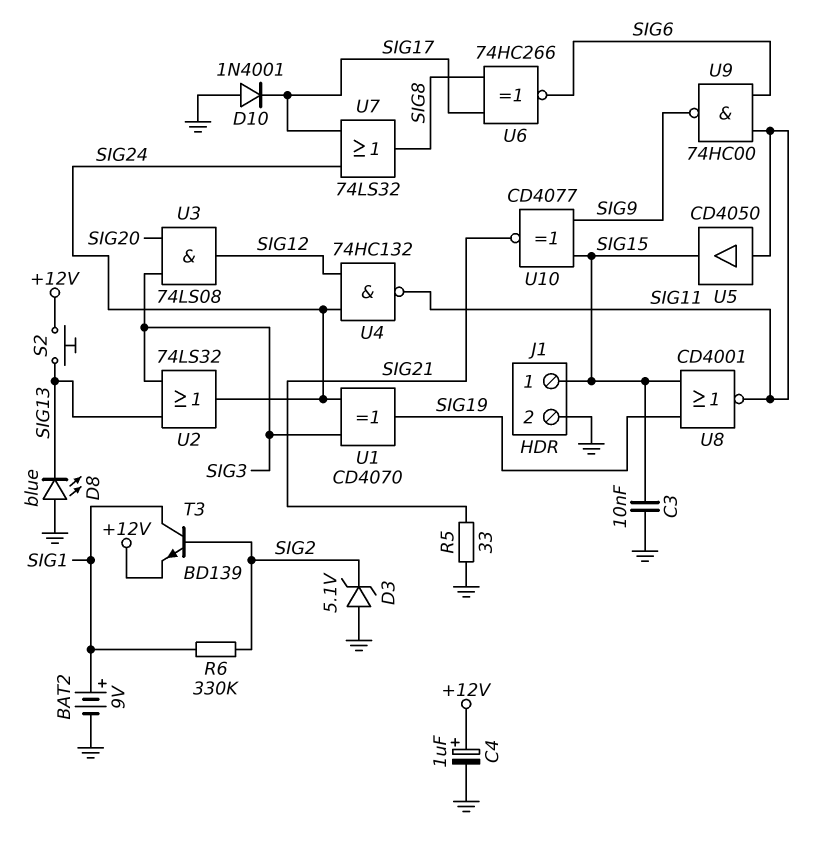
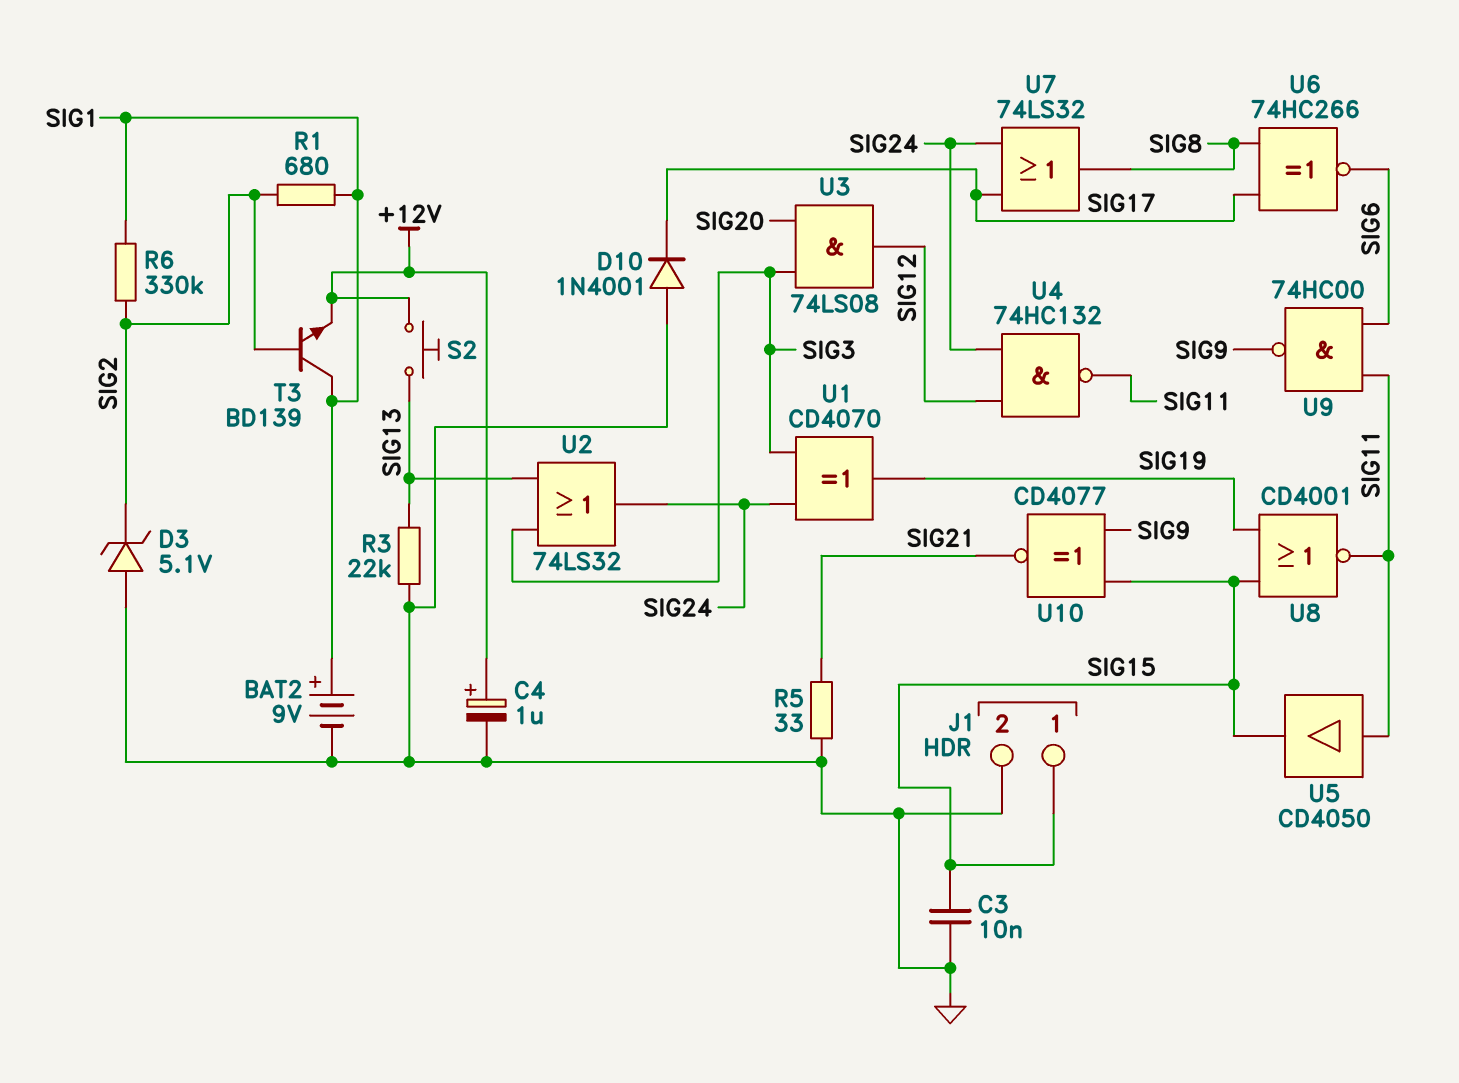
D8: LED blue (A GND, K SIG13) -> none
R1: none -> 680 (SIG1, SIG2)
R3: none -> 22k (GND, SIG13)

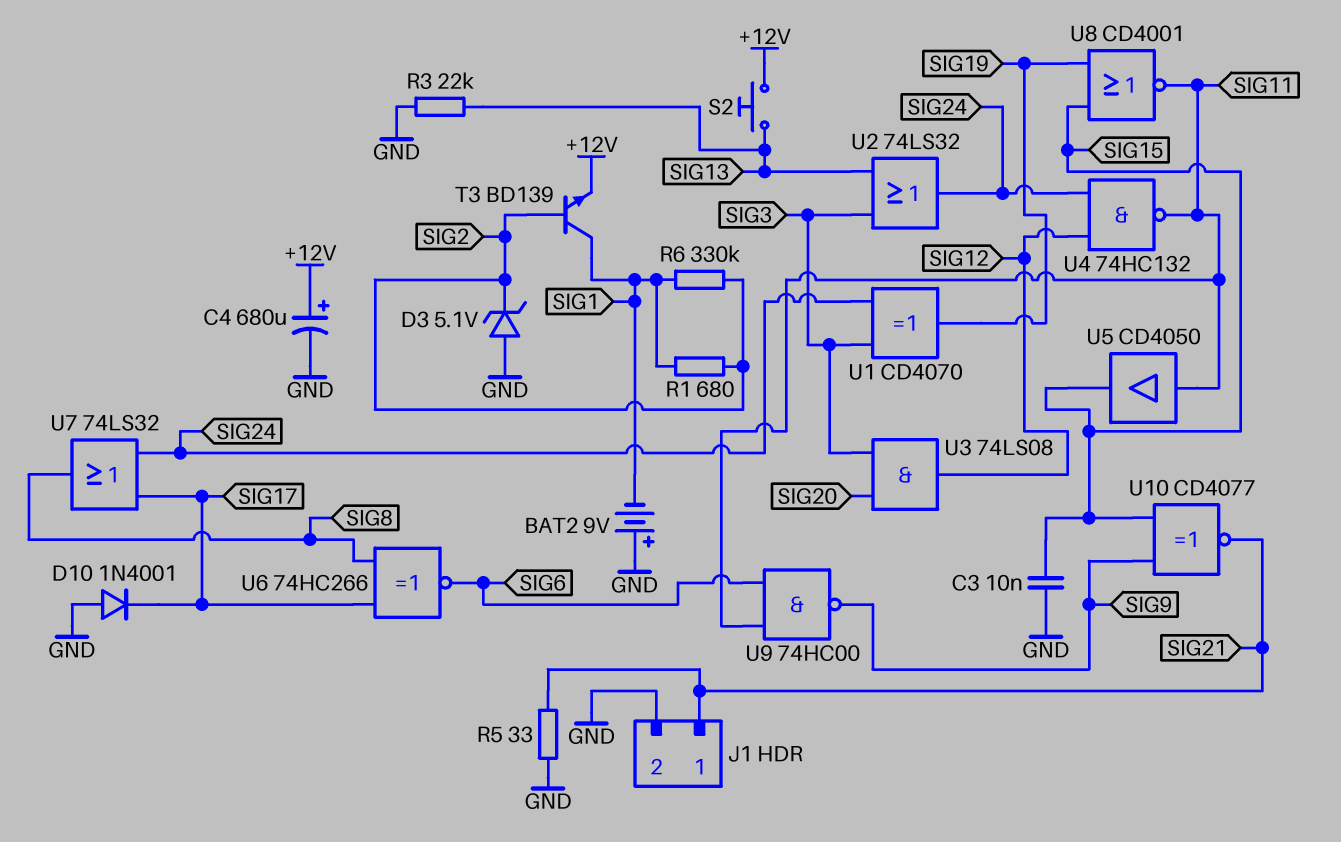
BAT2: 9V (plus SIG1, minus GND) -> 9V (plus GND, minus SIG1)
C4: 1uF (plus +12V, minus GND) -> 680uF (plus +12V, minus GND)
J1 pin 1: SIG15 -> SIG21

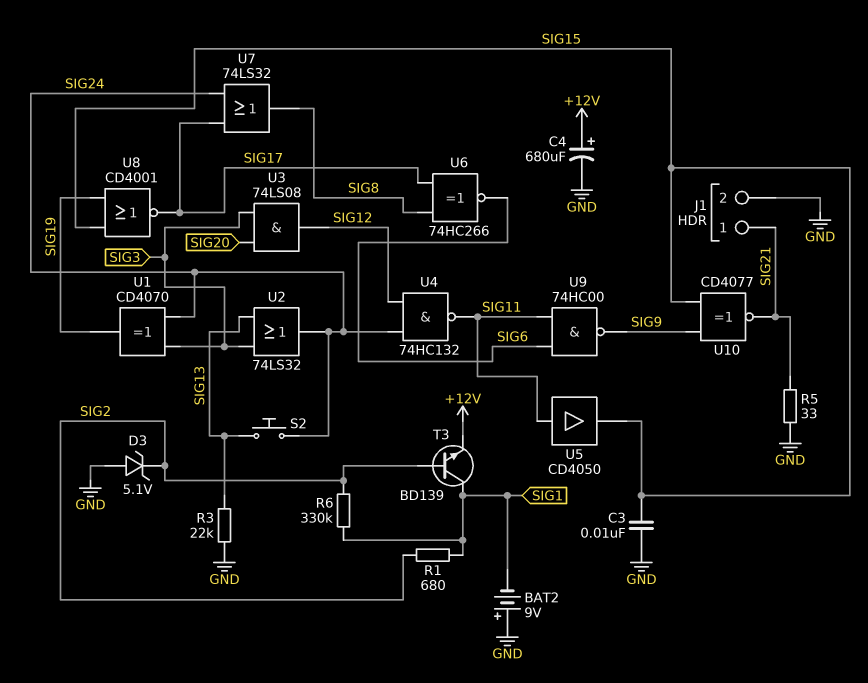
D10: diode 1N4001 (A GND, K SIG17) -> none
S2: button (+12V, SIG13) -> button (SIG13, SIG24)
U8: NOR CD4001 (in SIG15, in SIG19, out SIG11) -> NOR CD4001 (in SIG15, in SIG19, out SIG17)

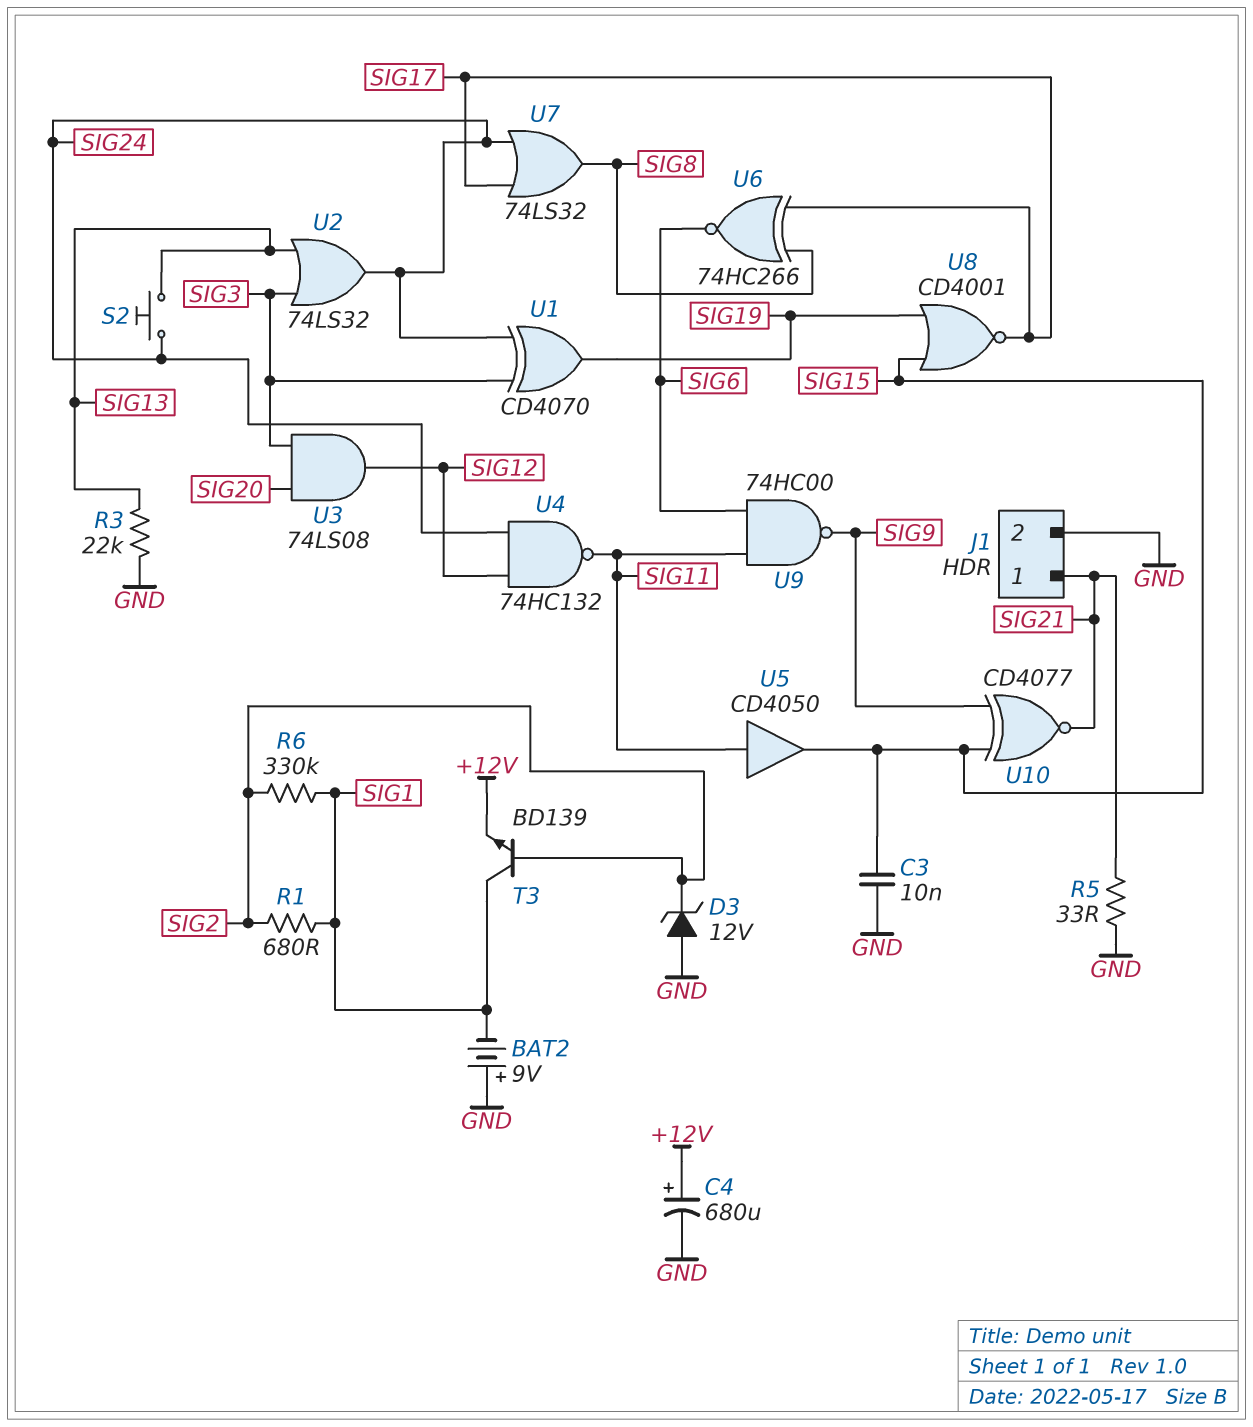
D3: zener 5.1V (A GND, K SIG2) -> zener 12V (A GND, K SIG2)

